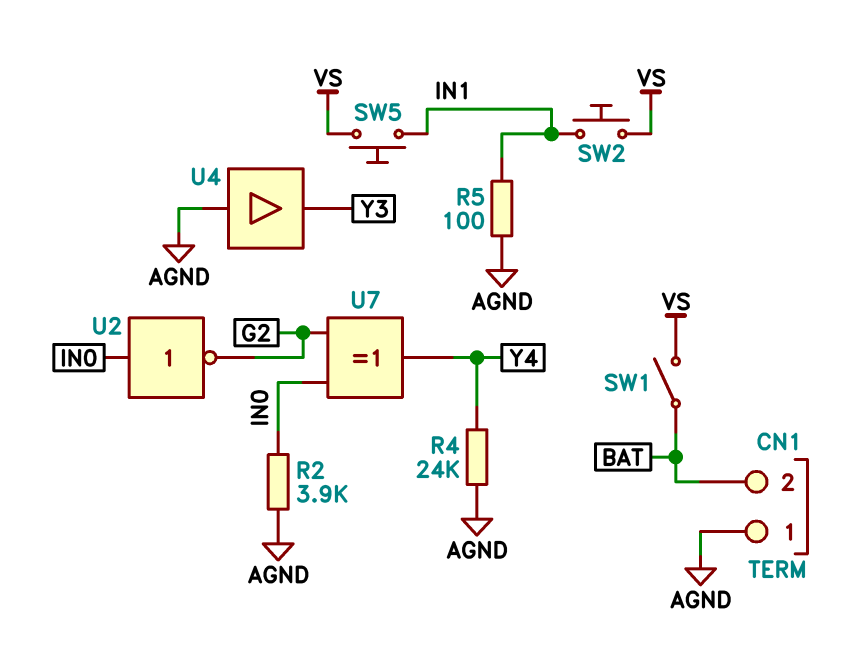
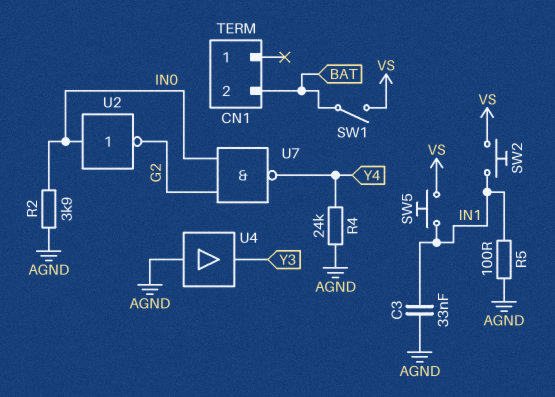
C3: none -> 33nF (AGND, IN1)
CN1 pin 1: AGND -> none
U7: XOR (in G2, in IN0, out Y4) -> NAND (in G2, in IN0, out Y4)

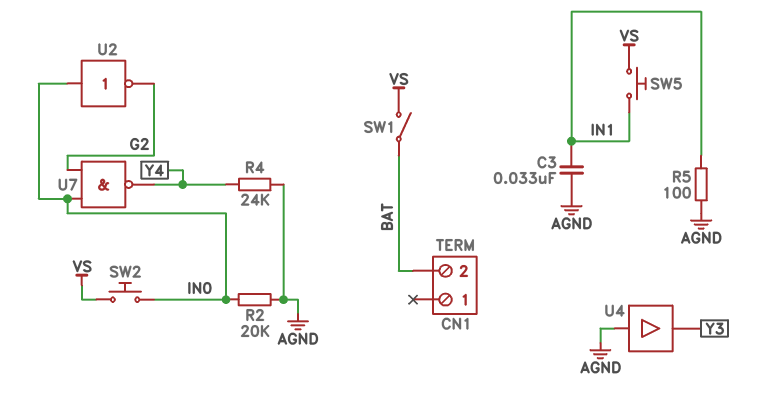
R2: 3.9k (AGND, IN0) -> 20k (AGND, IN0)
SW2: button (IN1, VS) -> button (IN0, VS)

